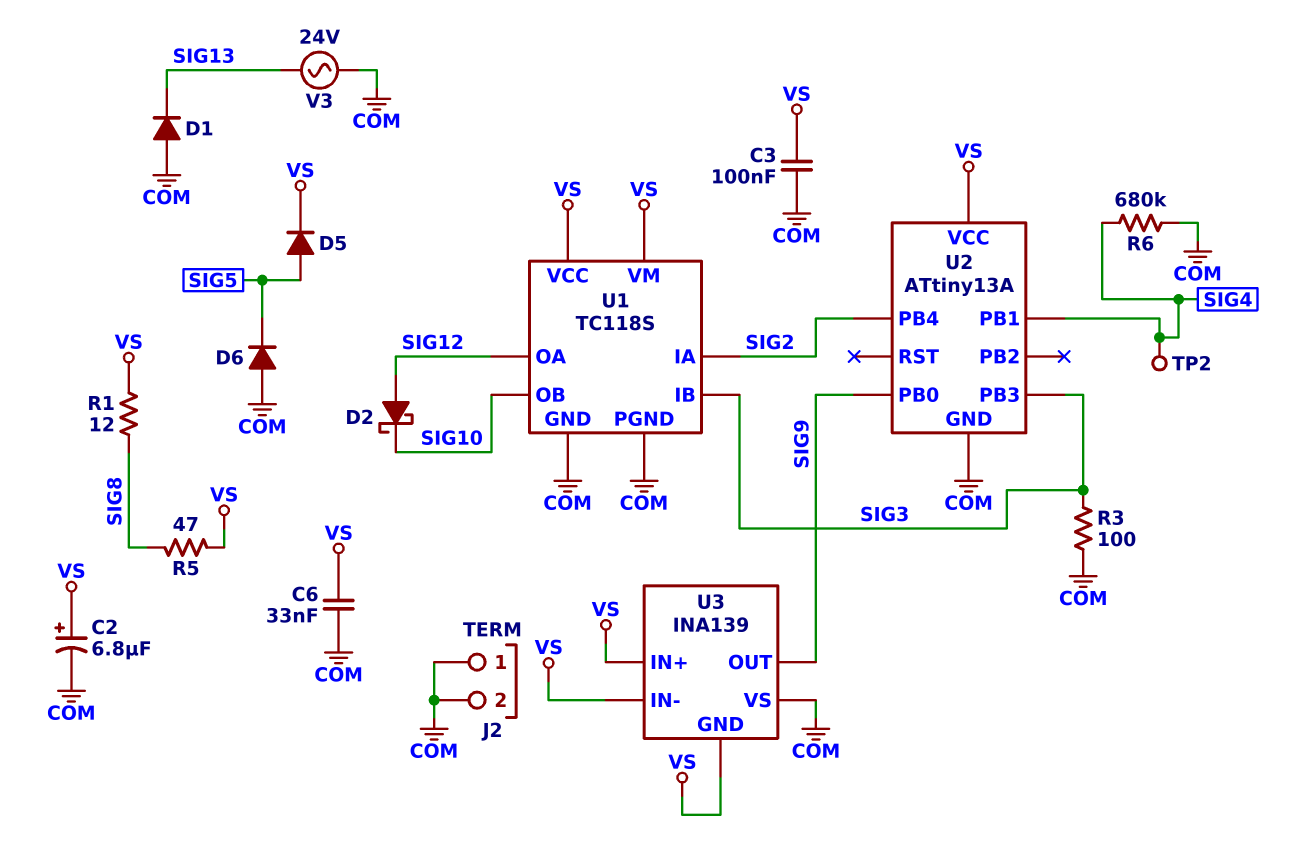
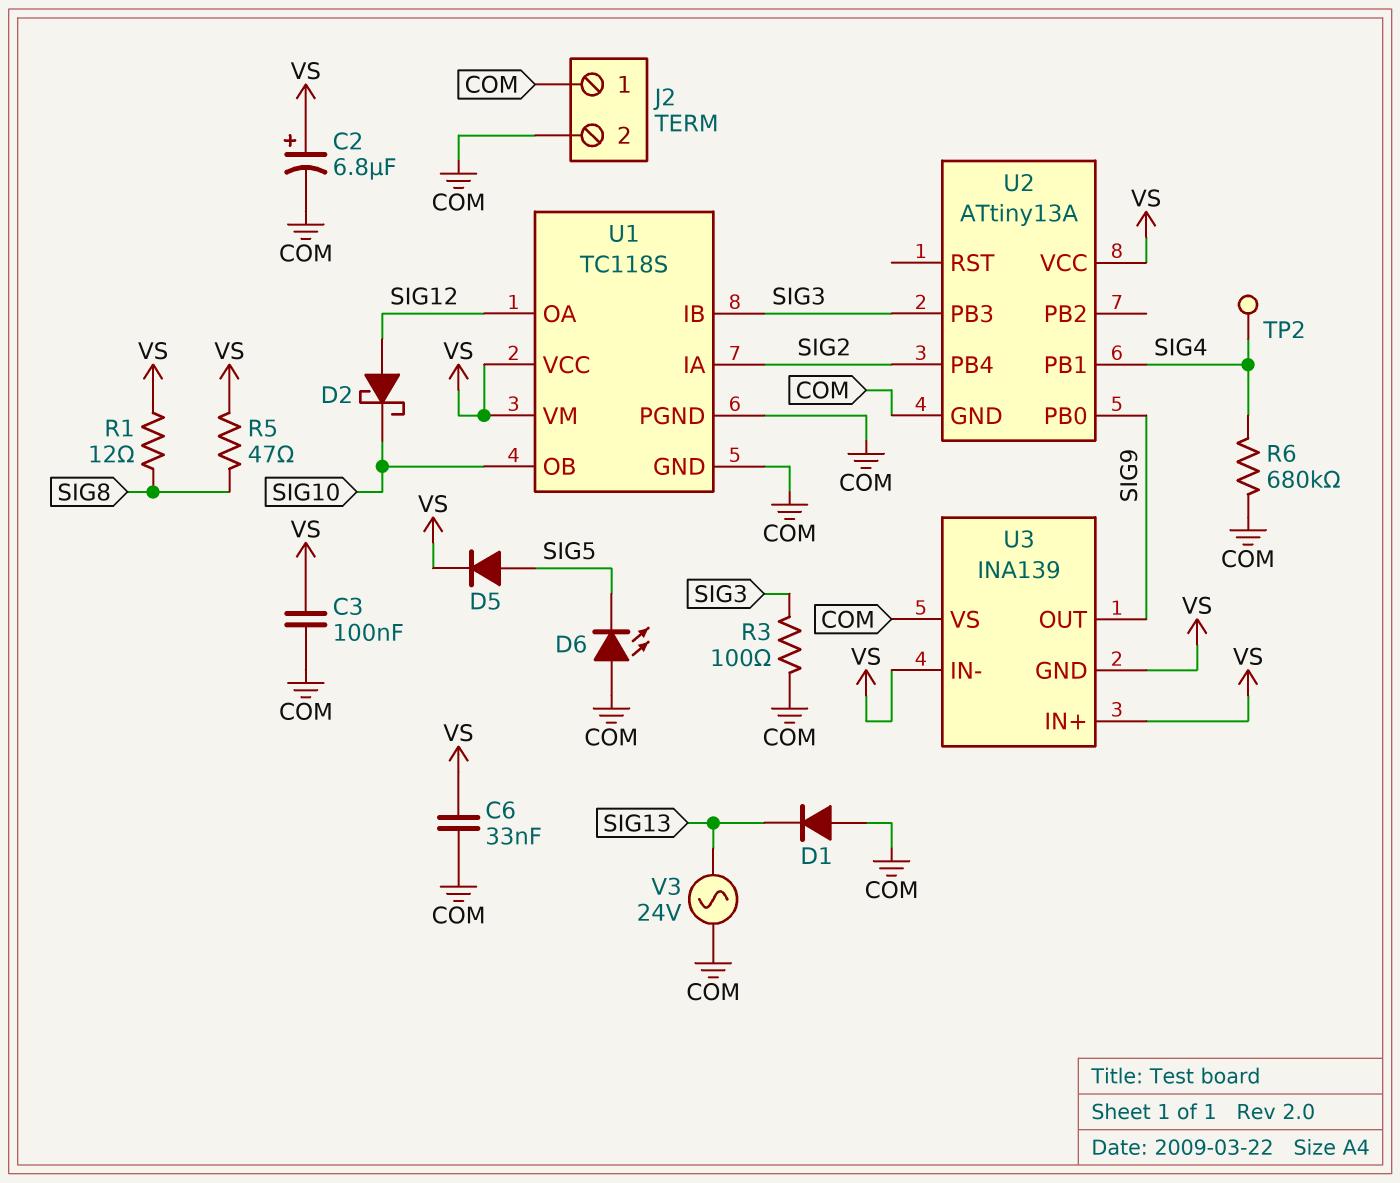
D6: diode (A COM, K SIG5) -> LED (A COM, K SIG5)

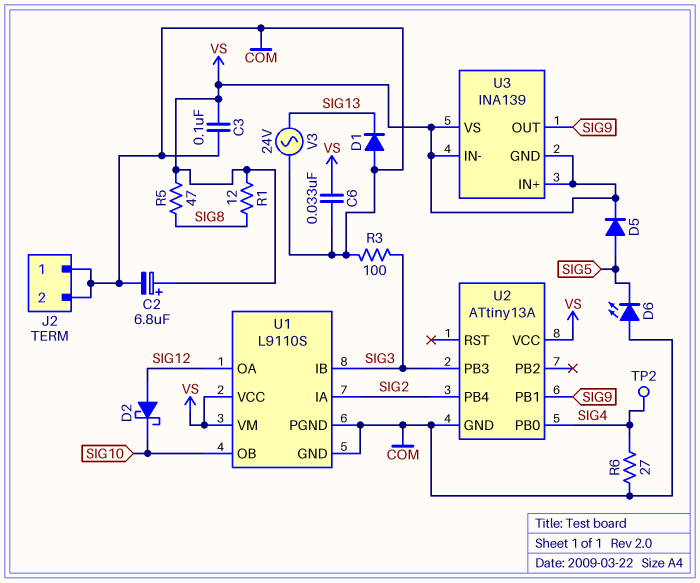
R6: 680k (COM, SIG4) -> 27 (COM, SIG4)
U1: TC118S -> L9110S
U2 pin PB0: SIG9 -> SIG4
U2 pin PB1: SIG4 -> SIG9
U3 pin VS: COM -> VS

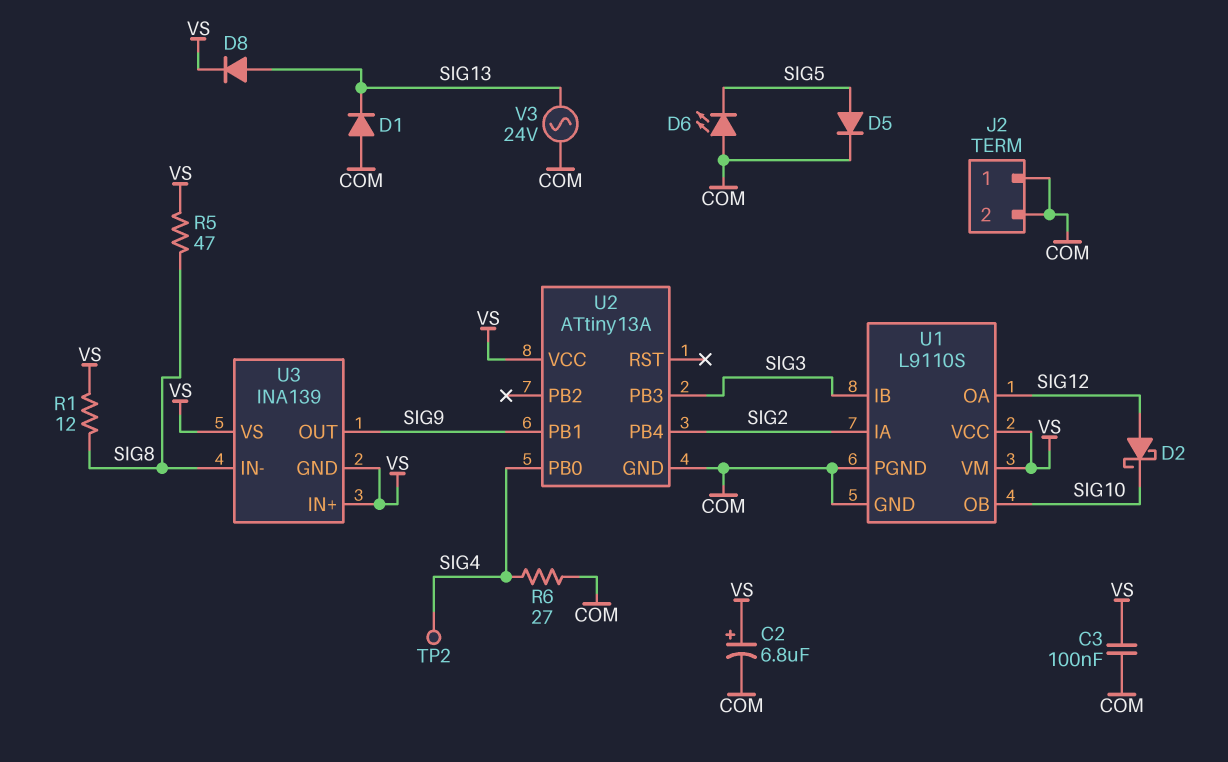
C6: 33nF (COM, VS) -> none
D5: diode (A SIG5, K VS) -> diode (A SIG5, K COM)
D8: none -> diode (A SIG13, K VS)
R3: 100 (COM, SIG3) -> none
U3 pin IN-: VS -> SIG8

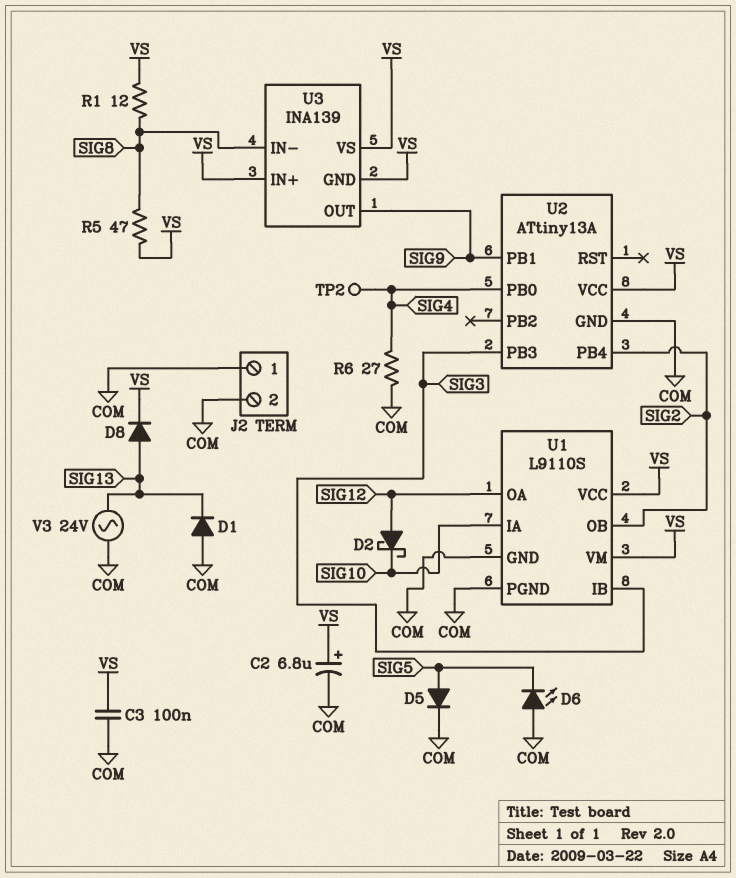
U1 pin IA: SIG2 -> SIG10
U1 pin OB: SIG10 -> SIG2

